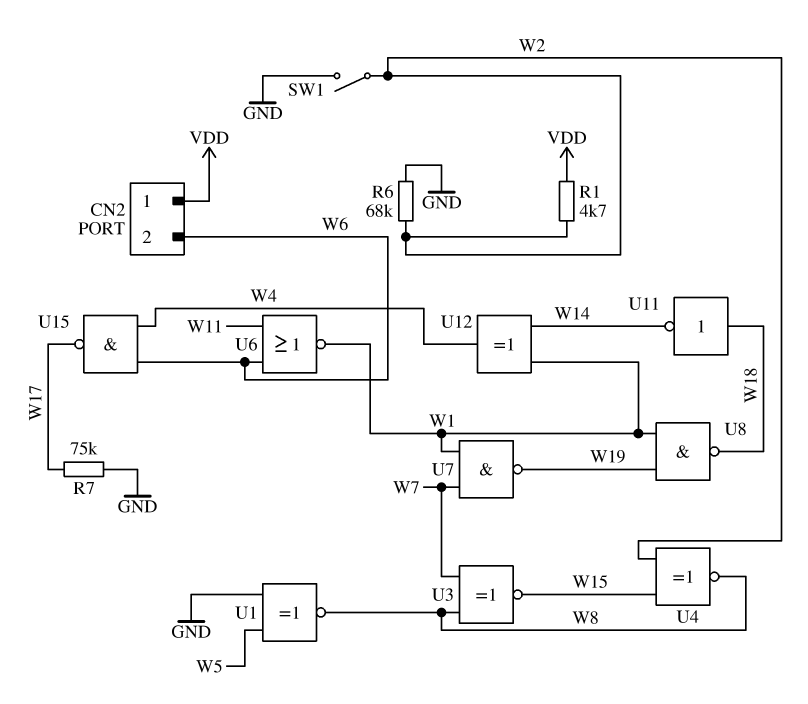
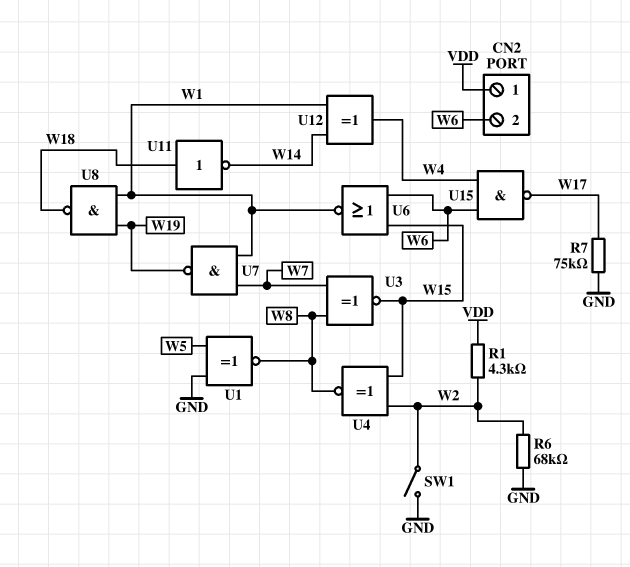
R1: 4.7k (VDD, W2) -> 4.3k (VDD, W2)
U6: NOR (in W6, in W11, out W1) -> NOR (in W6, in W15, out W1)

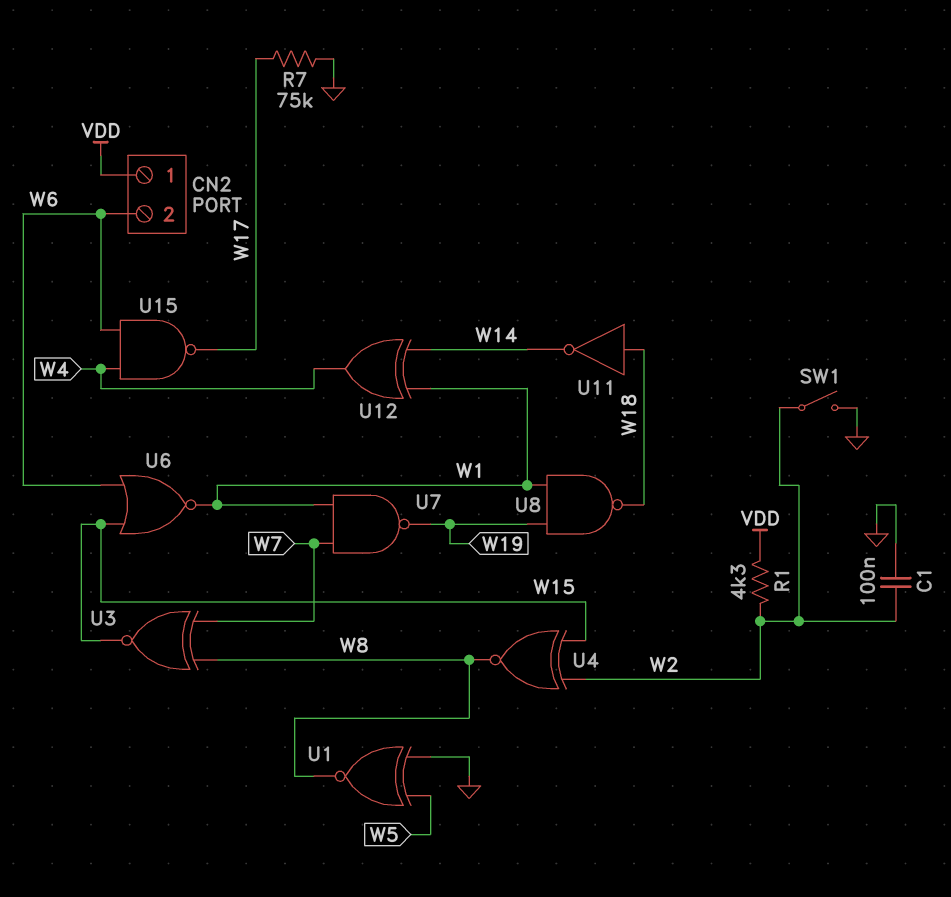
C1: none -> 100nF (GND, W2)
R6: 68k (GND, W2) -> none

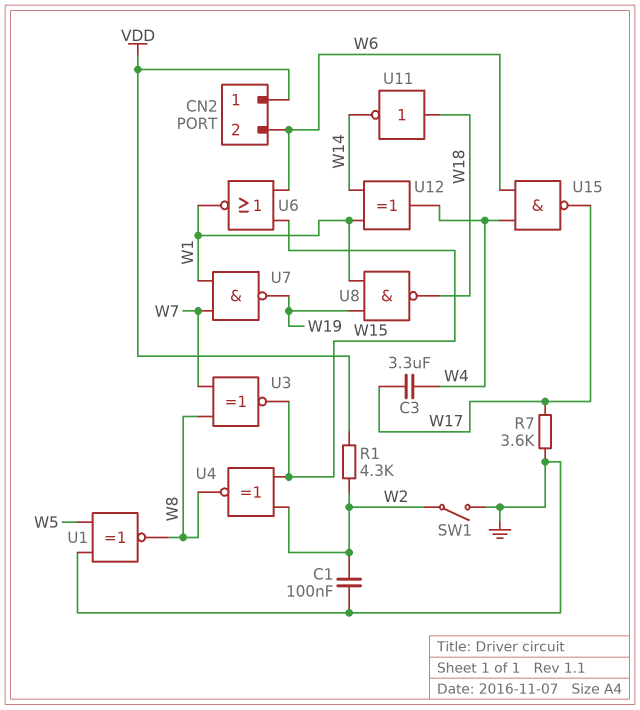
C3: none -> 3.3uF (W4, W17)
R7: 75k (GND, W17) -> 3.6k (GND, W17)

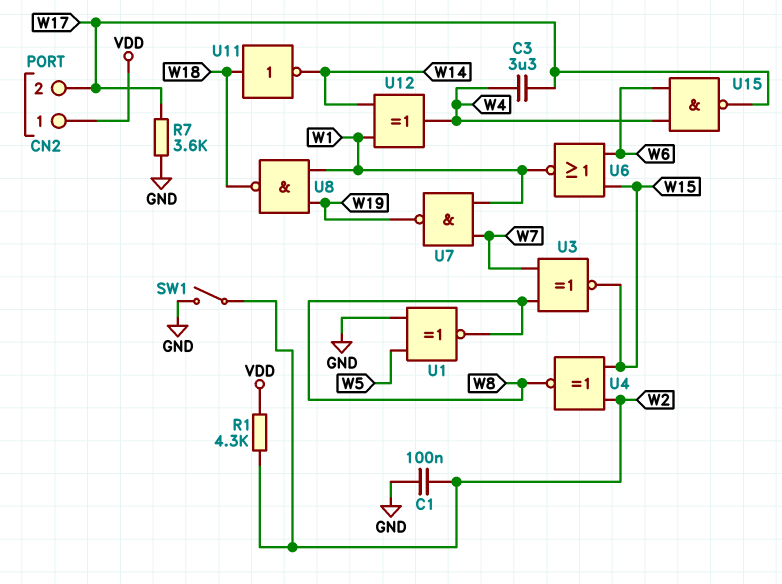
CN2 pin 2: W6 -> W17

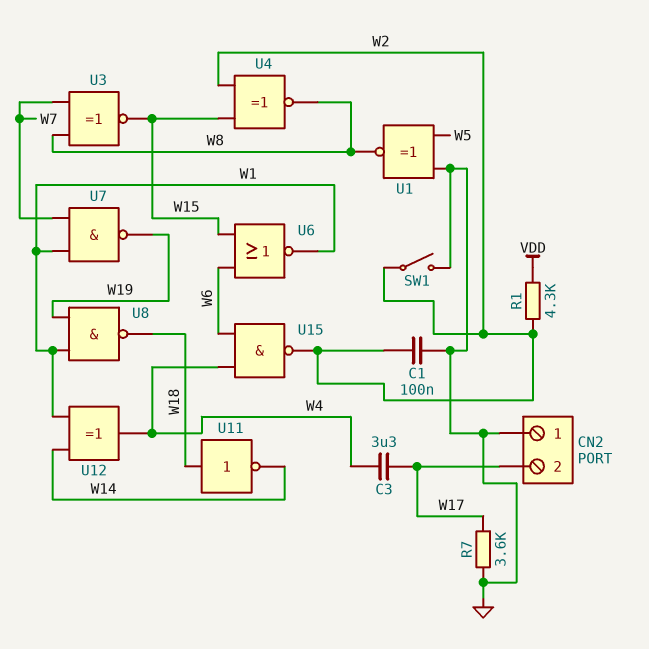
CN2 pin 1: VDD -> GND
U15: NAND (in W4, in W6, out W17) -> NAND (in W4, in W6, out W2)

